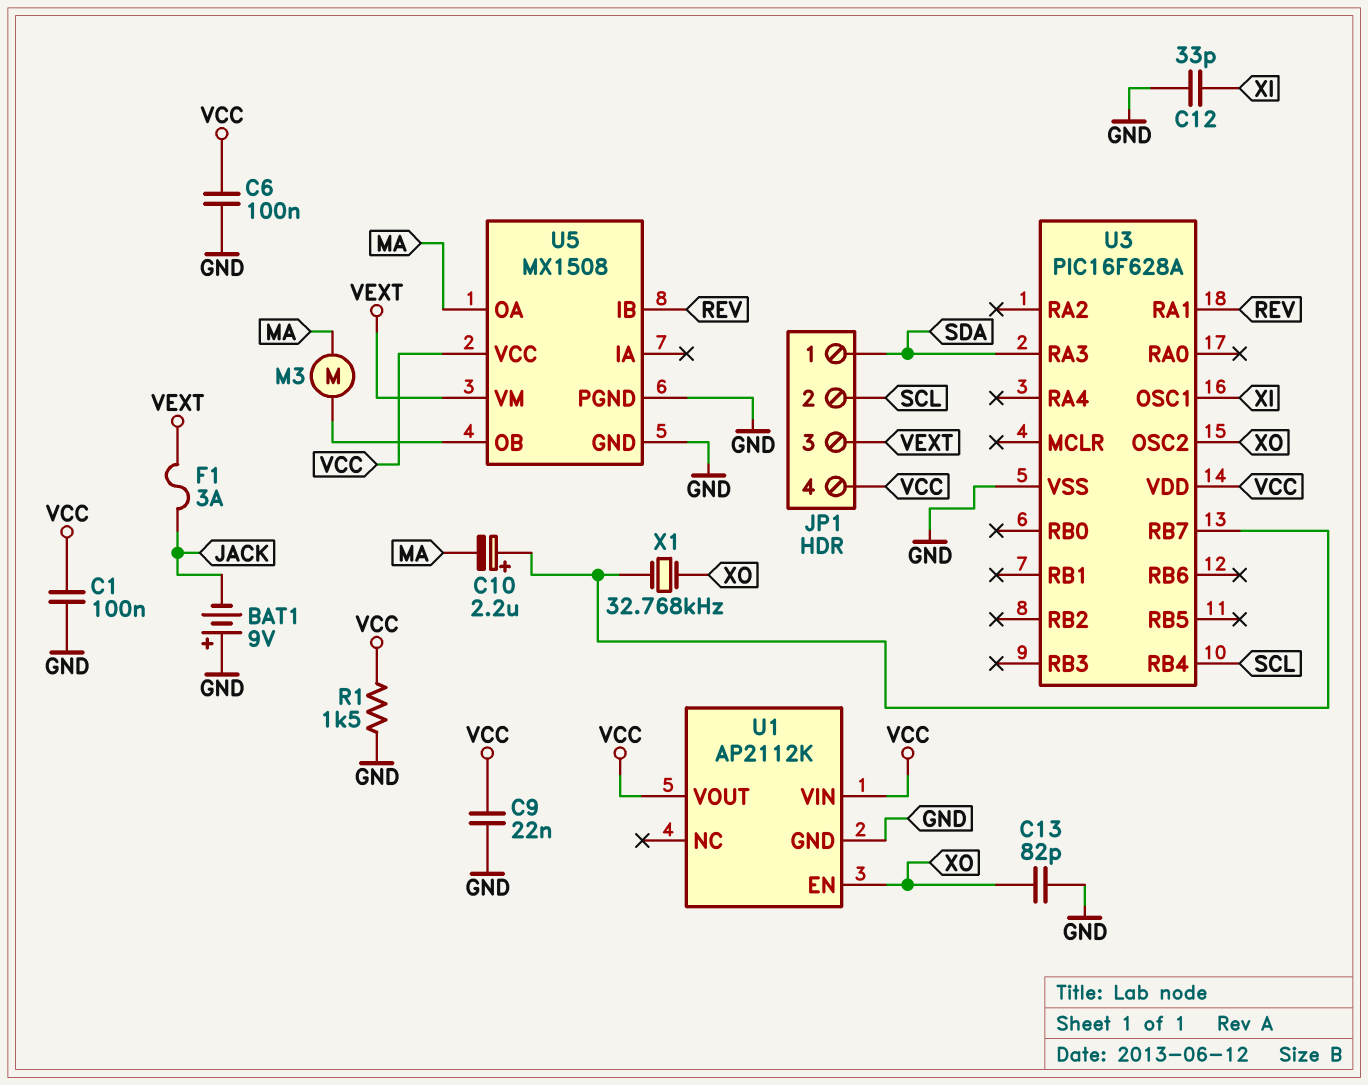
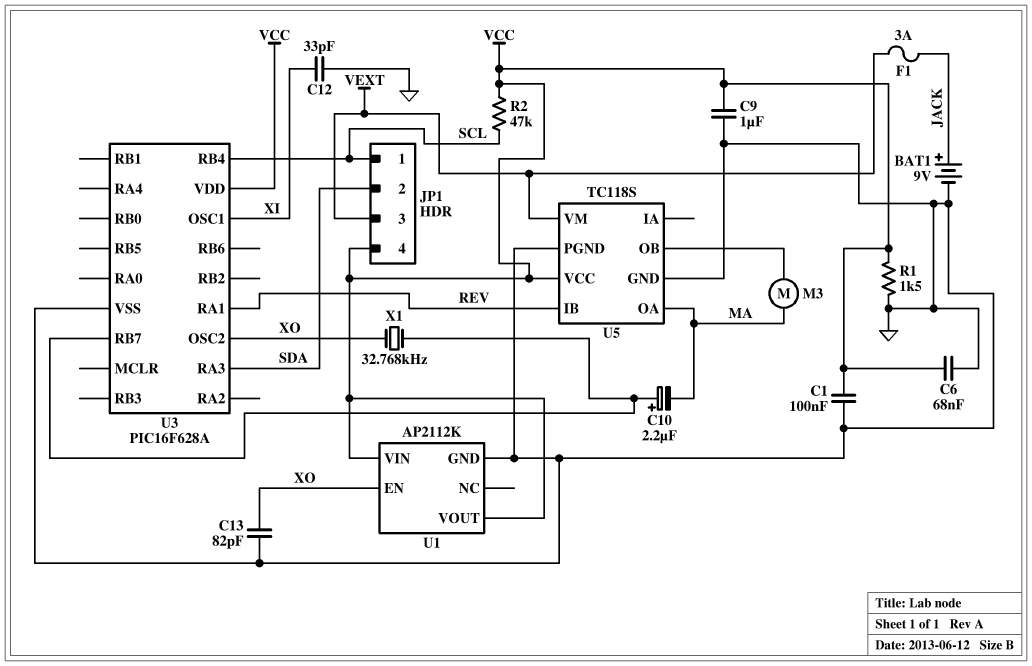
BAT1: 9V (plus GND, minus JACK) -> 9V (plus JACK, minus GND)
C6: 100nF (GND, VCC) -> 68nF (GND, VCC)
C9: 22nF (GND, VCC) -> 1uF (GND, VCC)
JP1 pin 1: SDA -> SCL
JP1 pin 2: SCL -> SDA
R2: none -> 47k (SCL, VCC)
U5: MX1508 -> TC118S

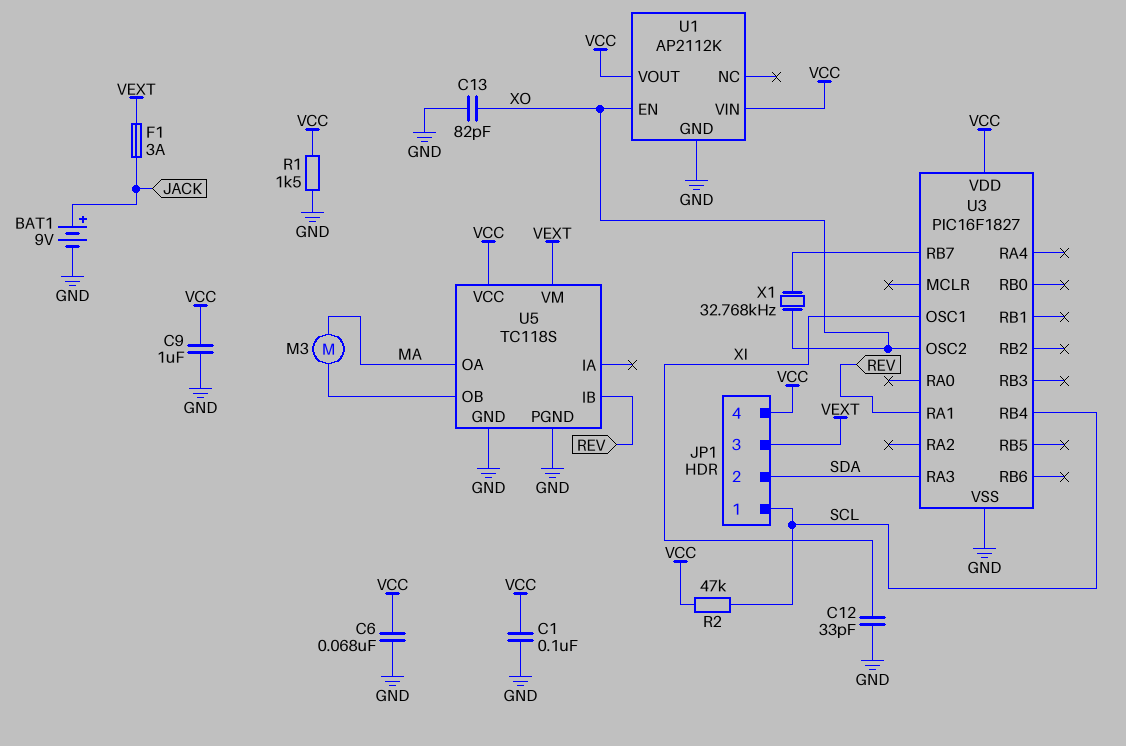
C10: 2.2uF (plus U3/RB7, minus MA) -> none
U3: PIC16F628A -> PIC16F1827

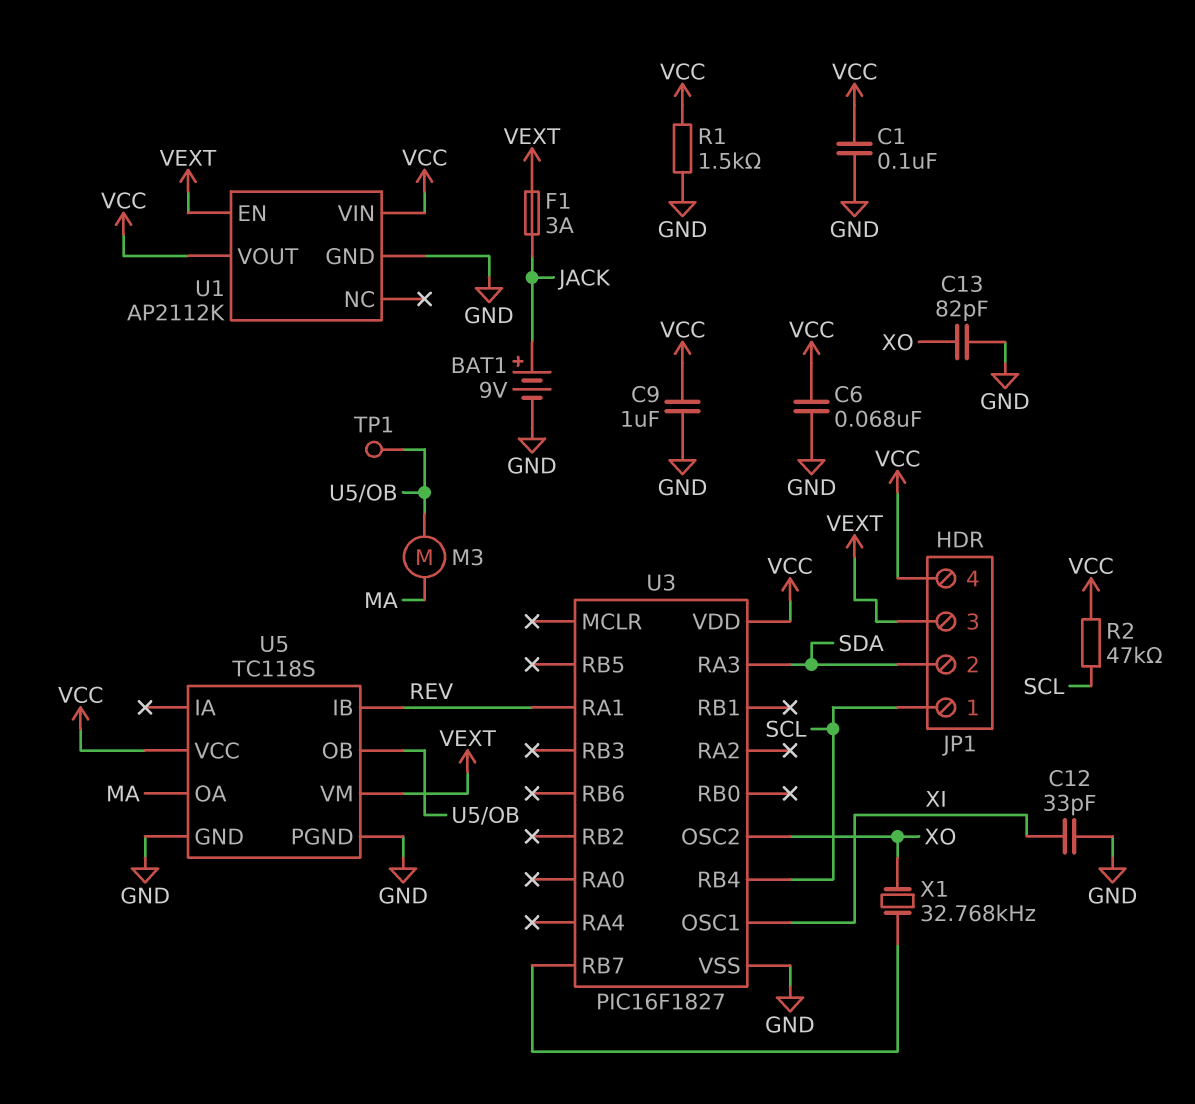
TP1: none -> test point (U5/OB)
U1 pin EN: XO -> VEXT

